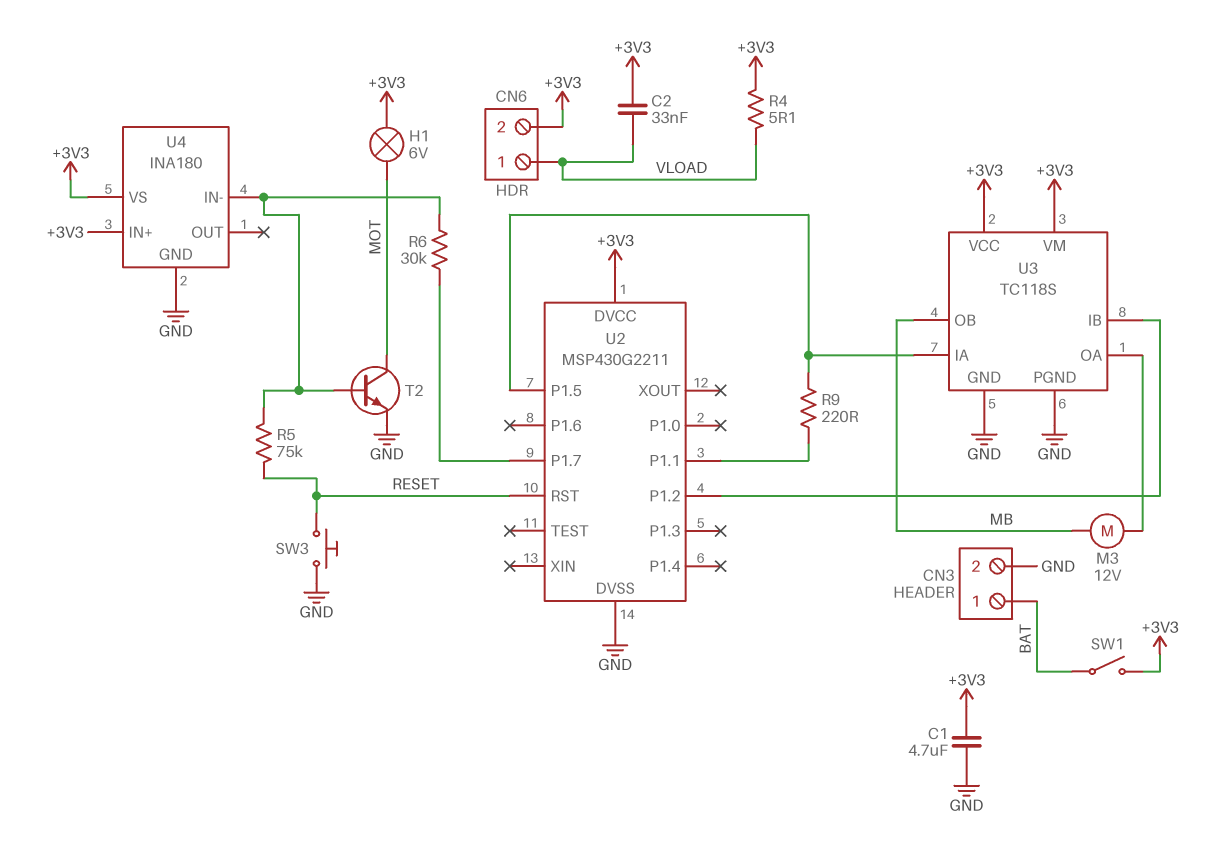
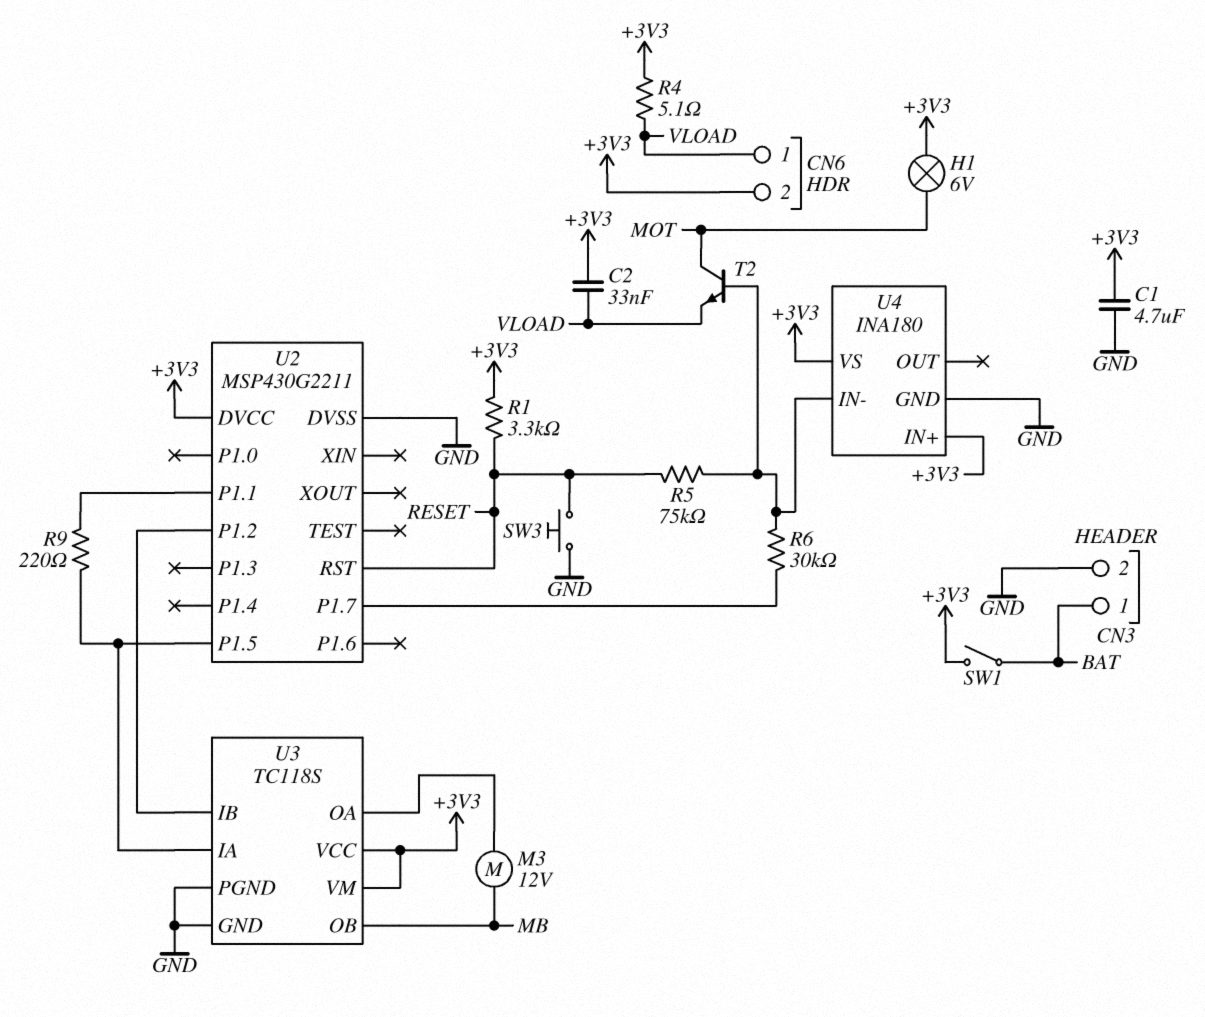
R1: none -> 3.3k (+3V3, RESET)
T2: NPN (B U4/IN-, C MOT, E GND) -> NPN (B U4/IN-, C MOT, E VLOAD)

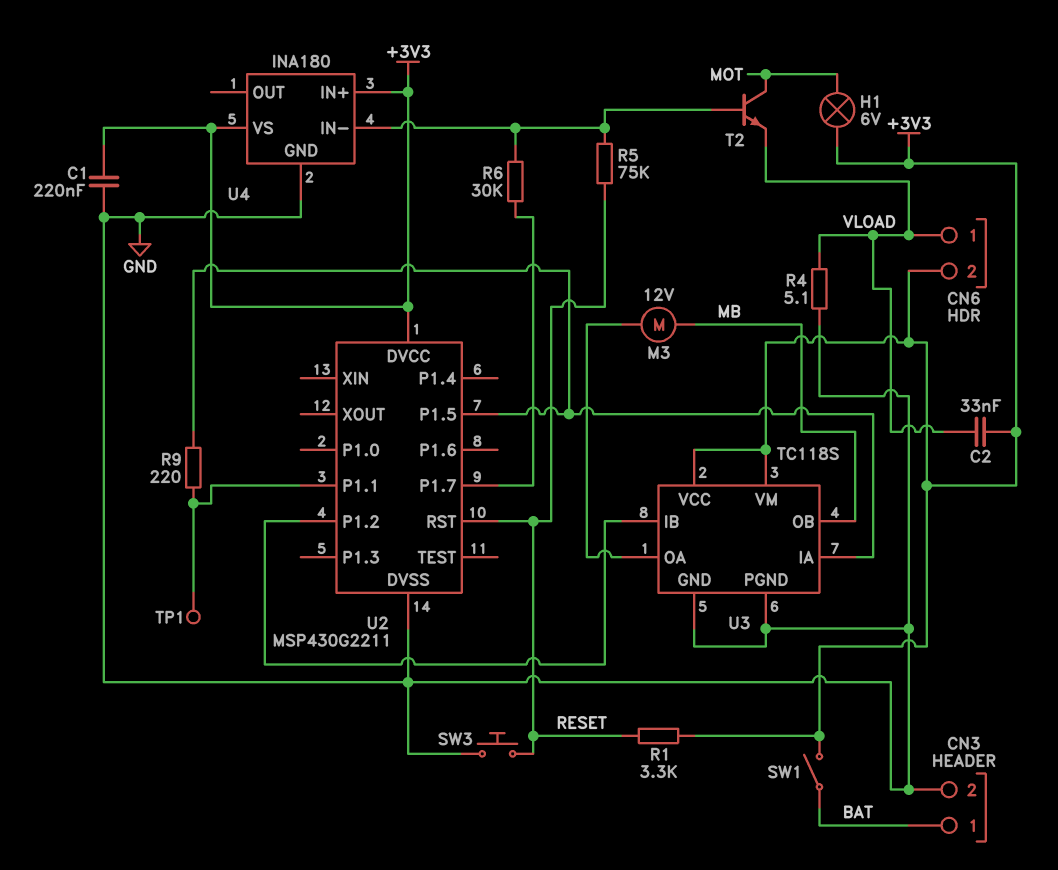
C1: 4.7uF (+3V3, GND) -> 220nF (+3V3, GND)
R4: 5.1 (+3V3, VLOAD) -> 5.1 (GND, VLOAD)
TP1: none -> test point (U2/P1.1)

